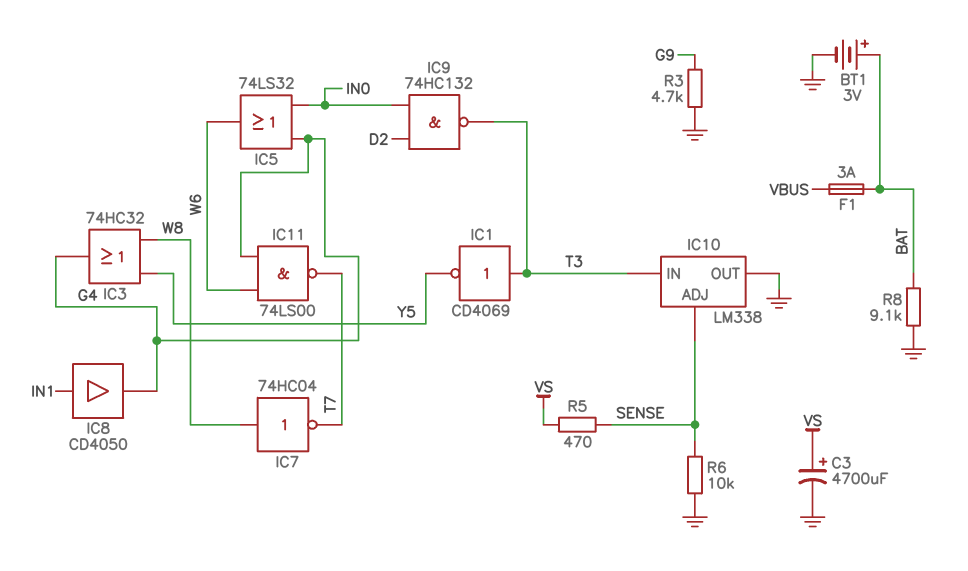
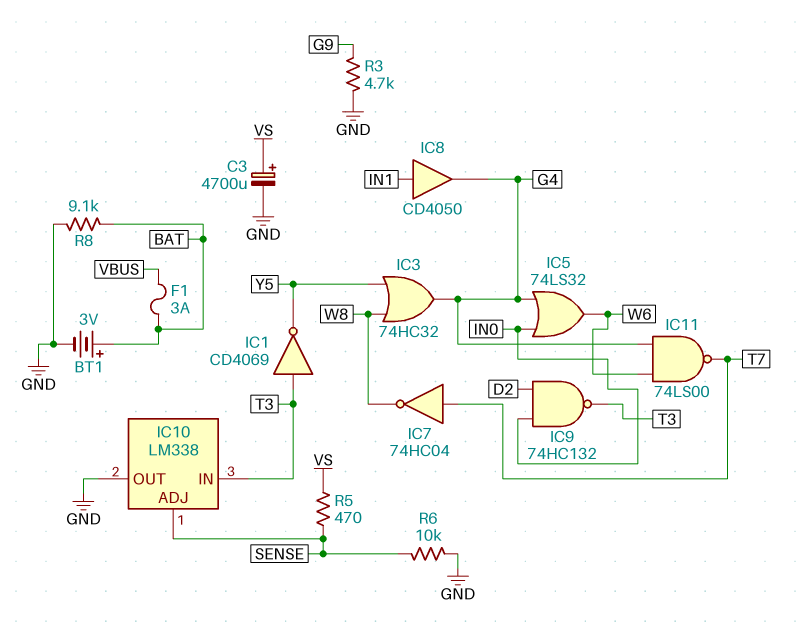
IC7: NOT 74HC04 (in W8, out T7) -> NOT 74HC04 (in T7, out W8)

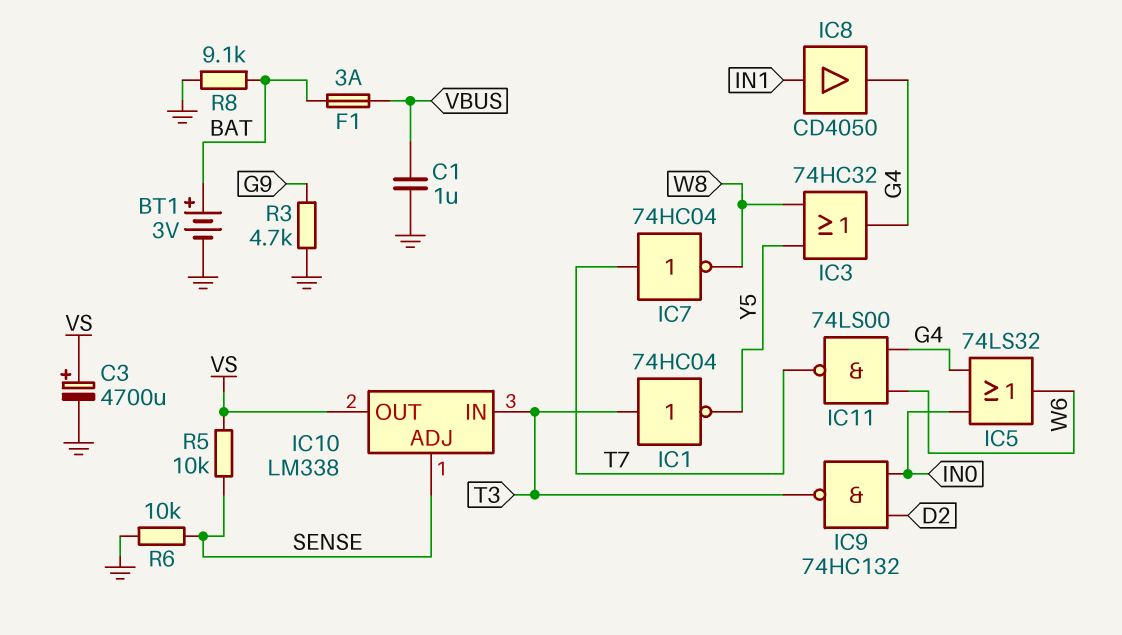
C1: none -> 1uF (GND, VBUS)
IC1: NOT CD4069 (in T3, out Y5) -> NOT 74HC04 (in T3, out Y5)
IC10 pin OUT: GND -> VS
R5: 470 (SENSE, VS) -> 10k (SENSE, VS)

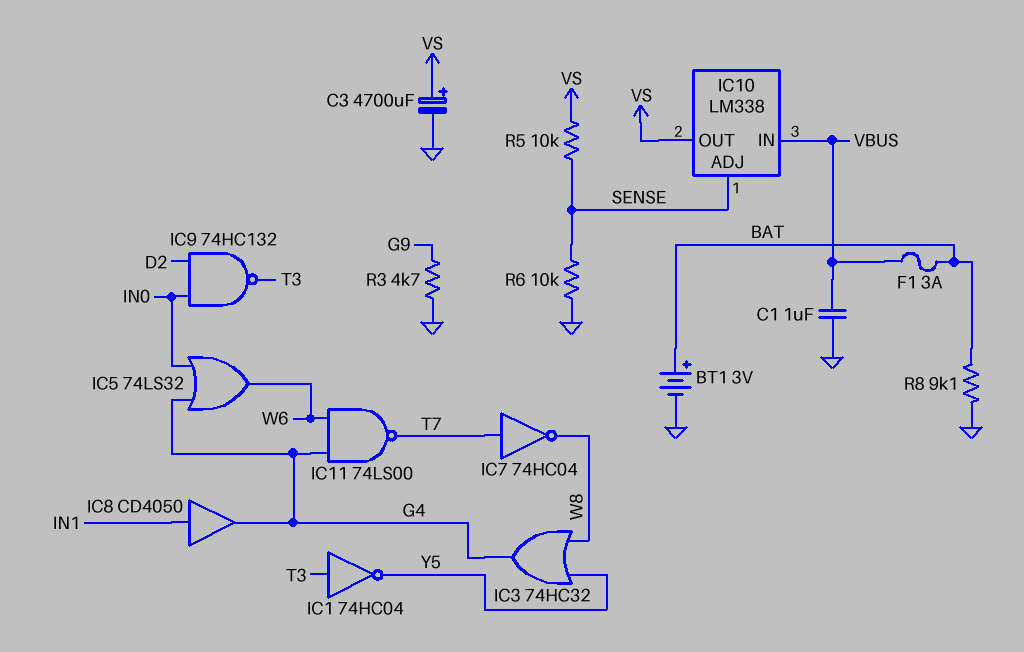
IC10 pin IN: T3 -> VBUS

